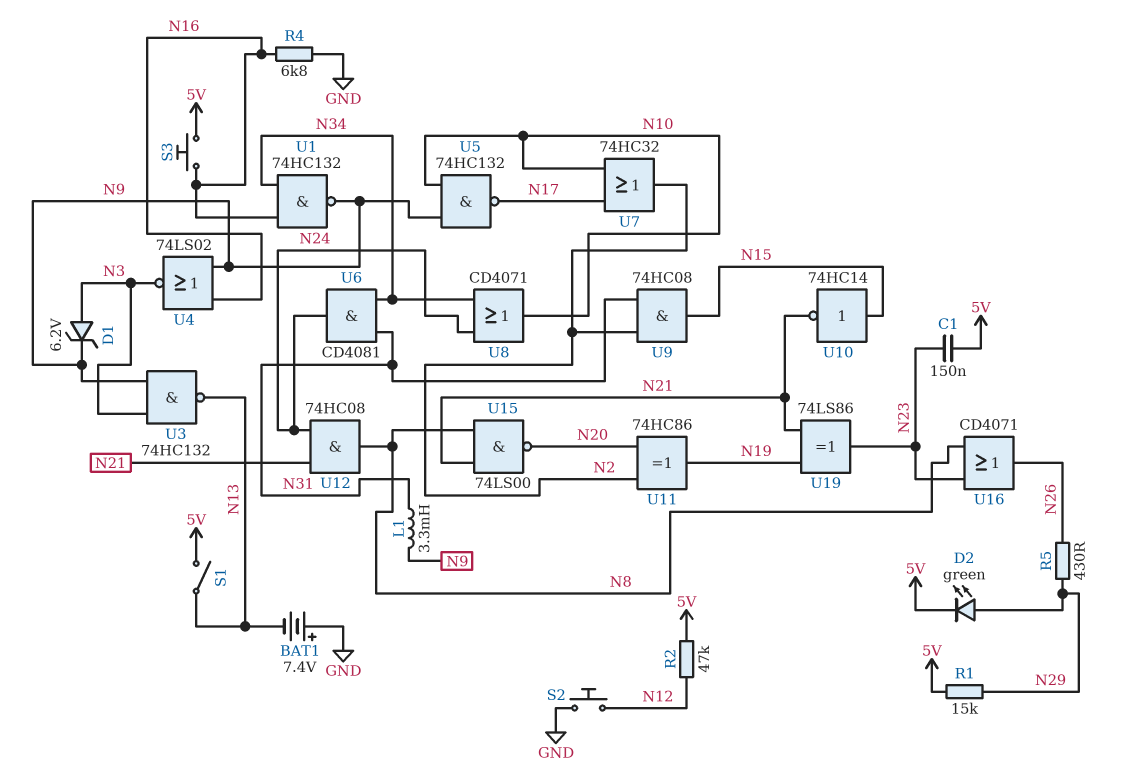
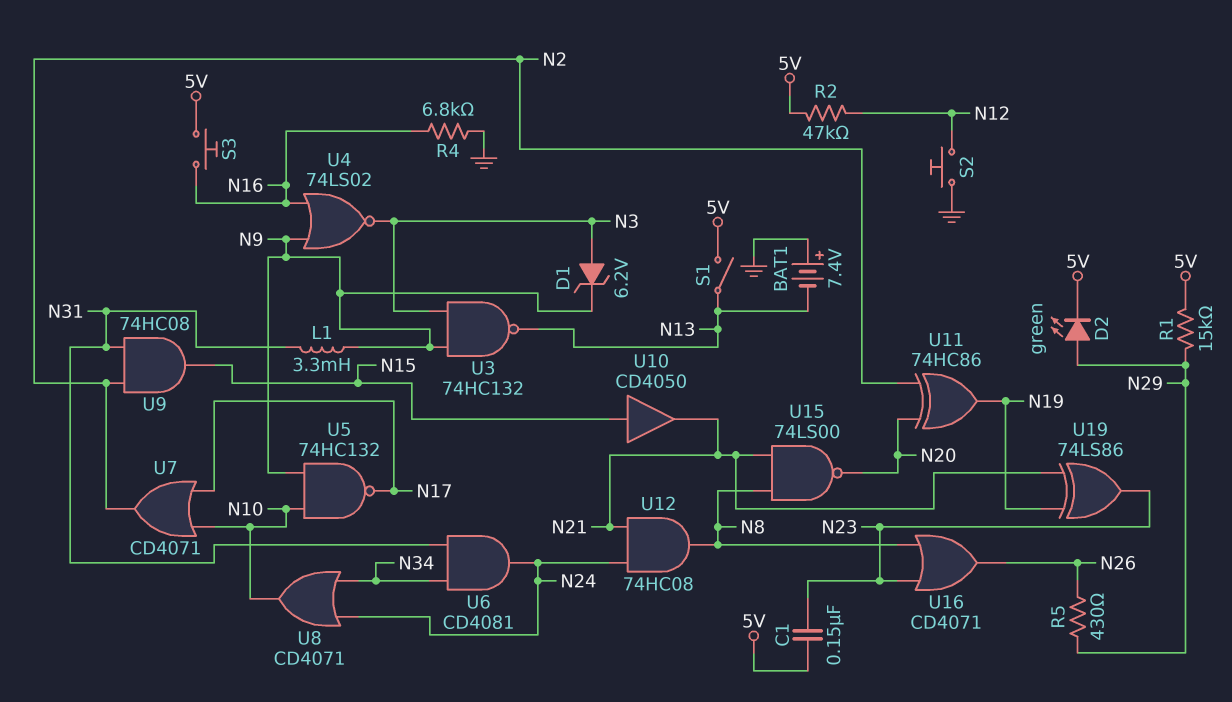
U1: NAND 74HC132 (in N16, in N34, out N9) -> none
U7: OR 74HC32 (in N10, in N17, out N2) -> OR CD4071 (in N10, in N17, out N2)
U10: NOT 74HC14 (in N15, out N21) -> buffer CD4050 (in N15, out N21)

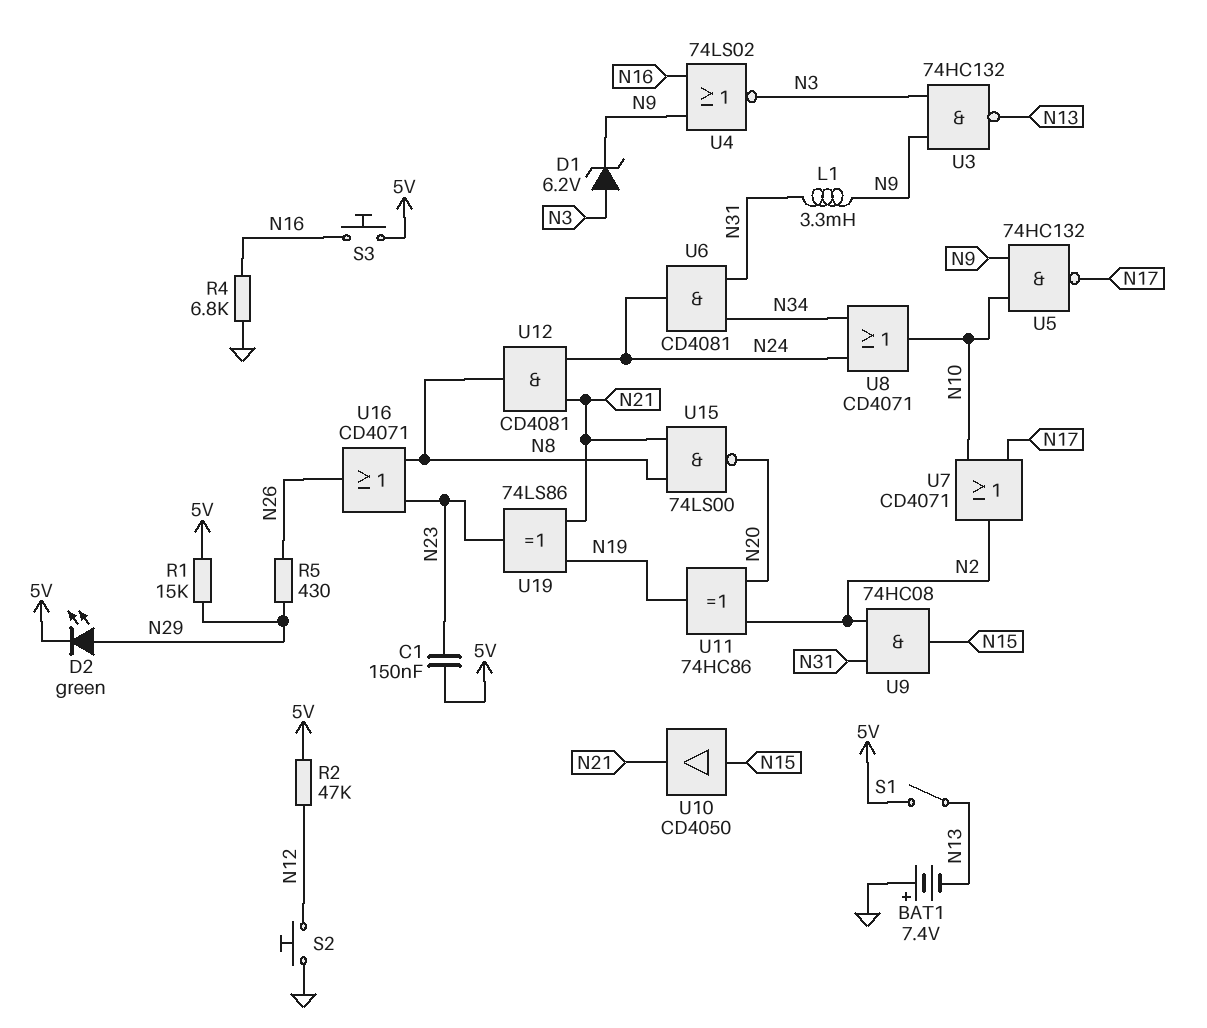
U12: AND 74HC08 (in N21, in N24, out N8) -> AND CD4081 (in N21, in N24, out N8)

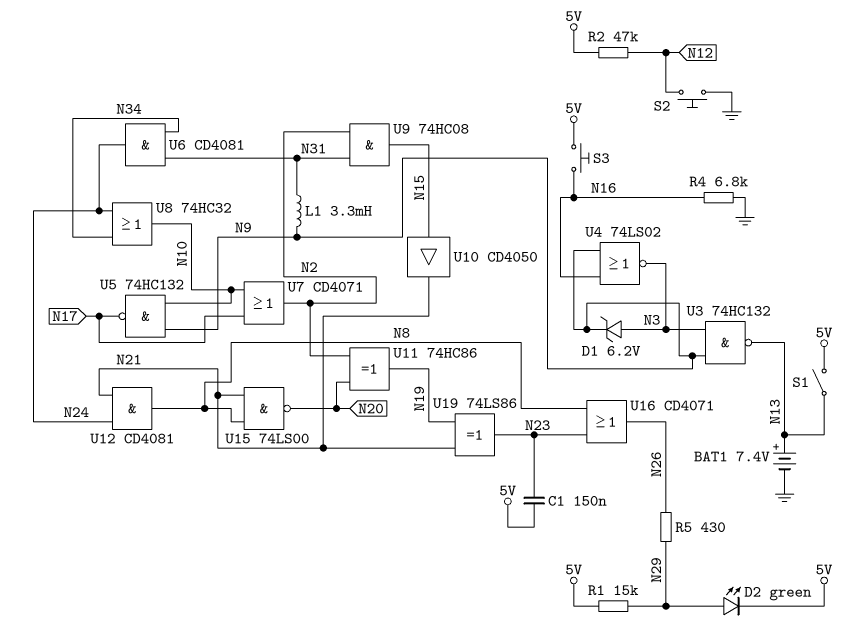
BAT1: 7.4V (plus GND, minus N13) -> 7.4V (plus N13, minus GND)
U8: OR CD4071 (in N24, in N34, out N10) -> OR 74HC32 (in N24, in N34, out N10)

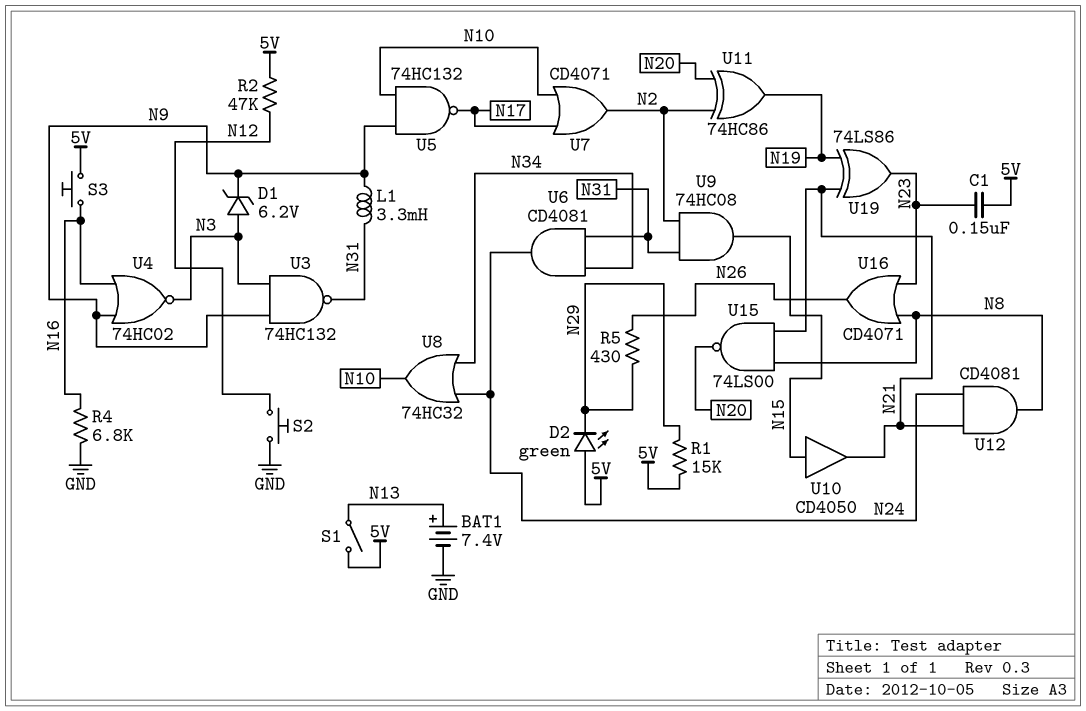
D2: LED green (A N29, K 5V) -> LED green (A 5V, K N29)
U3: NAND 74HC132 (in N3, in N9, out N13) -> NAND 74HC132 (in N3, in N9, out N31)
U4: NOR 74LS02 (in N9, in N16, out N3) -> NOR 74HC02 (in N9, in N16, out N3)

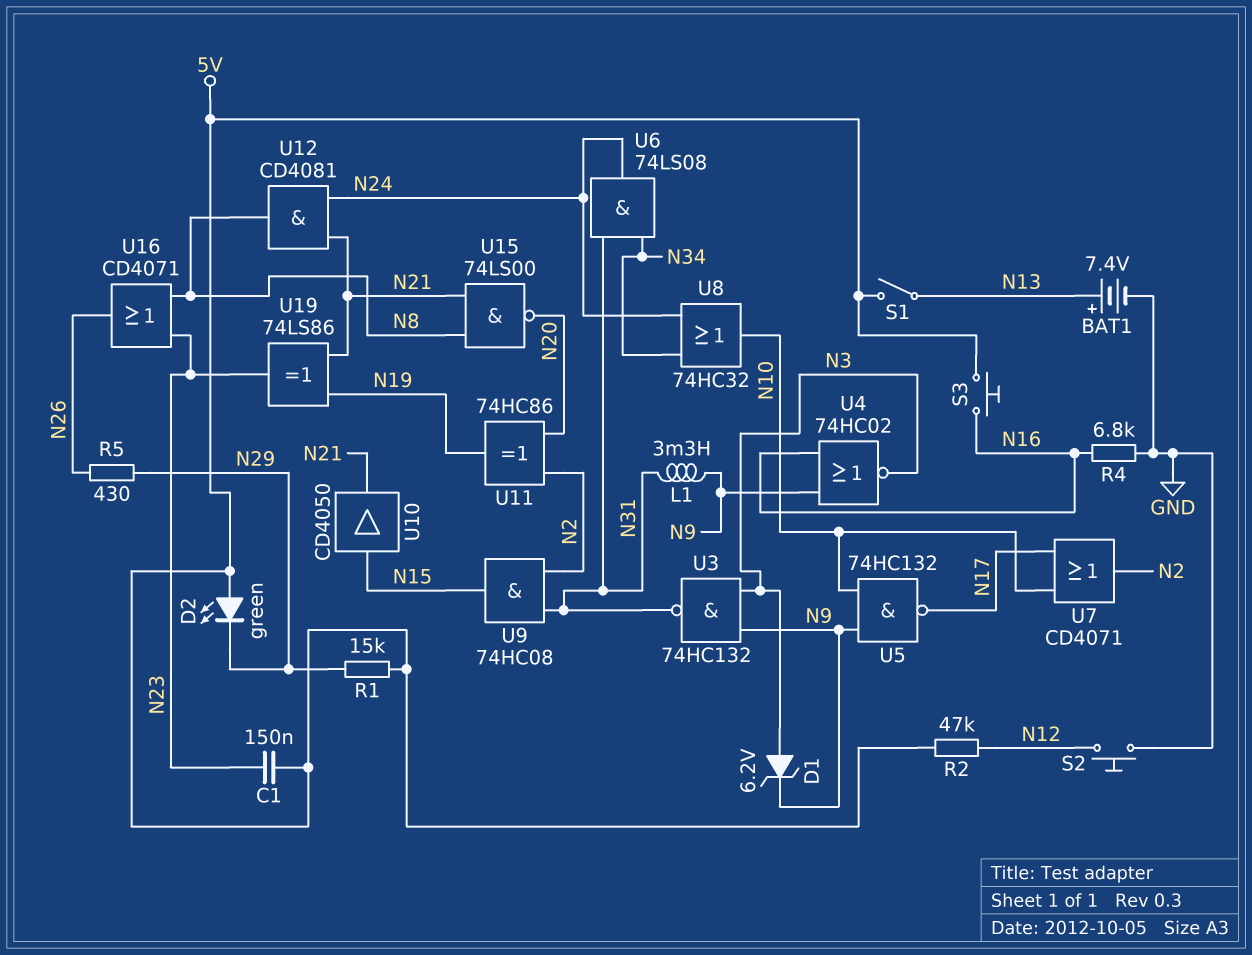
U6: AND CD4081 (in N31, in N34, out N24) -> AND 74LS08 (in N31, in N34, out N24)

